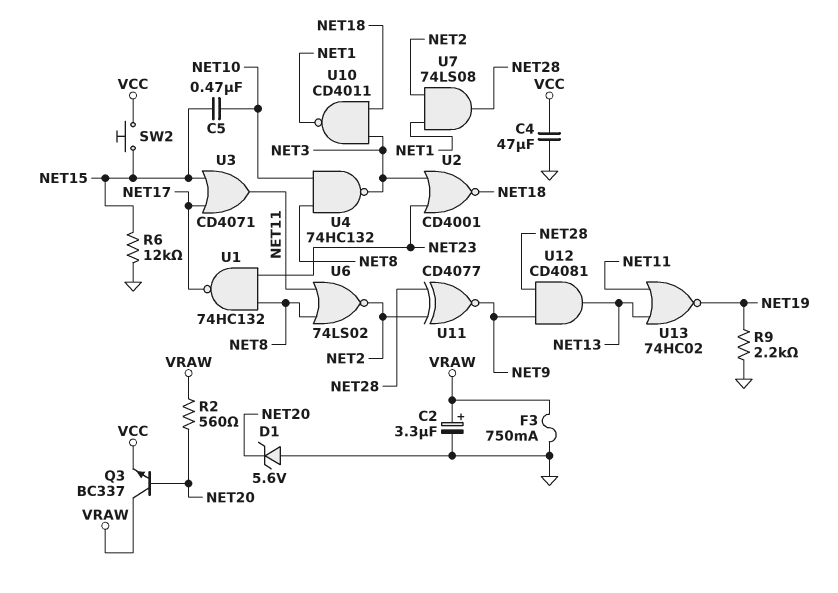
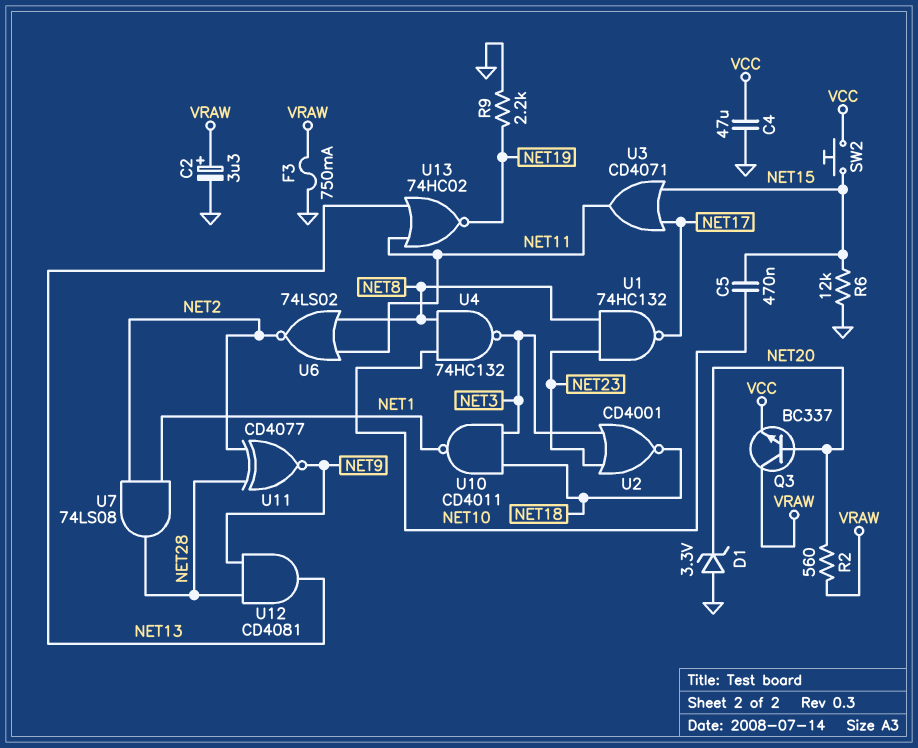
D1: zener 5.6V (A GND, K NET20) -> zener 3.3V (A GND, K NET20)

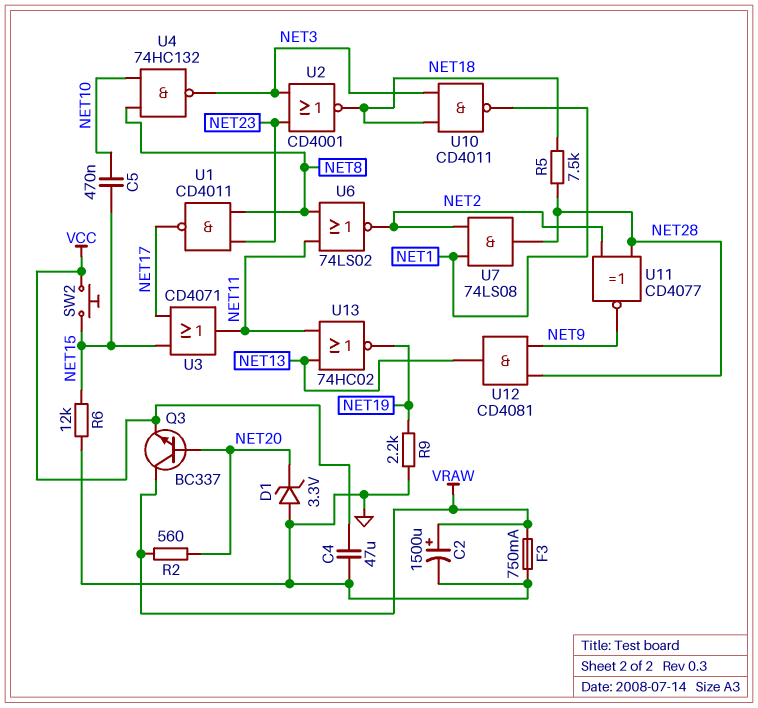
C2: 3.3uF (plus VRAW, minus GND) -> 1500uF (plus VRAW, minus GND)
R5: none -> 7.5k (NET18, NET28)
U1: NAND 74HC132 (in NET8, in NET23, out NET17) -> NAND CD4011 (in NET8, in NET23, out NET17)

